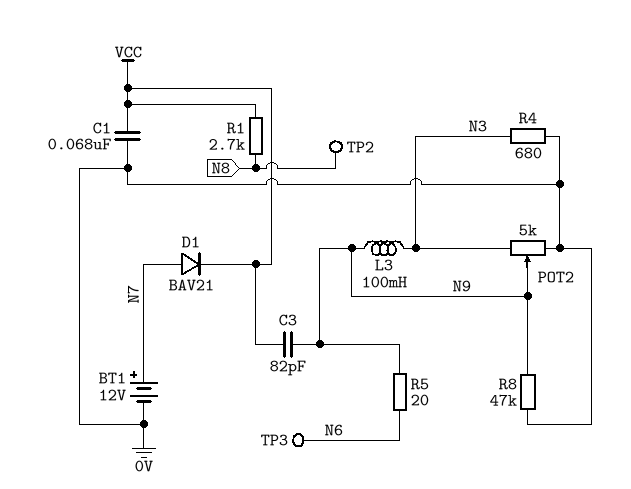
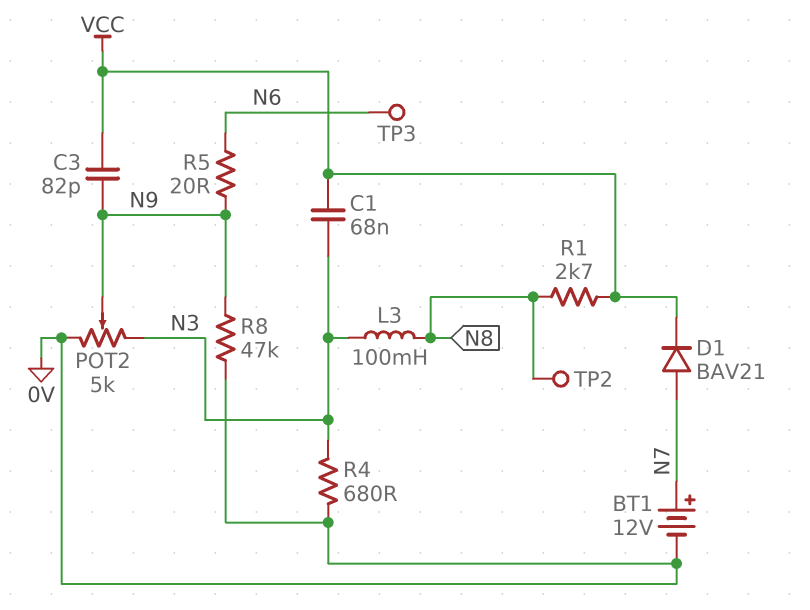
C1: 68nF (0V, VCC) -> 68nF (N3, VCC)
L3: 100mH (N3, N9) -> 100mH (N3, N8)

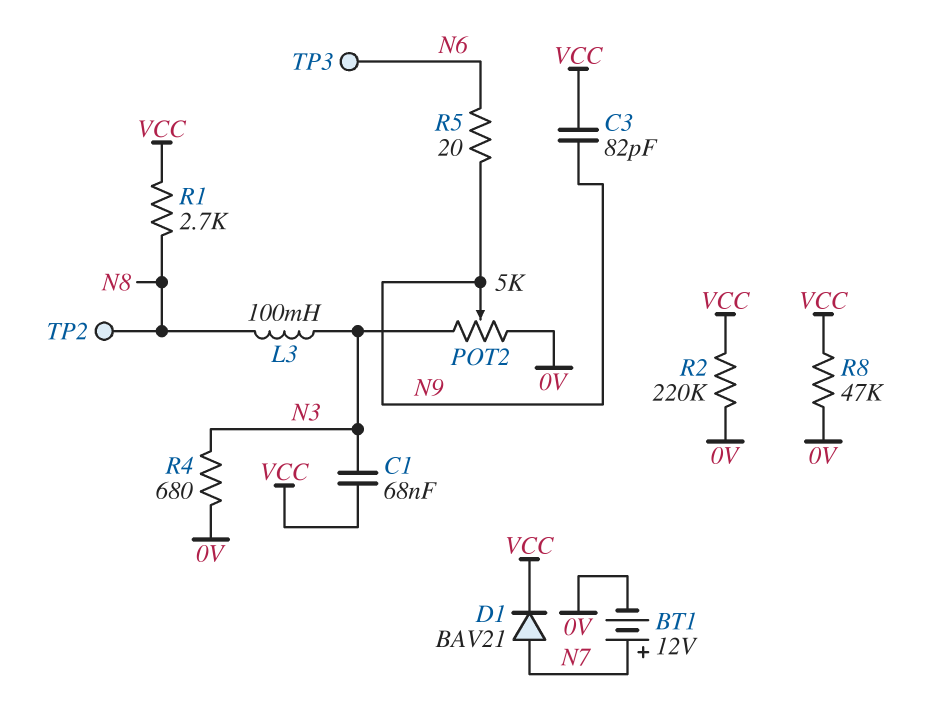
R2: none -> 220k (0V, VCC)
R8: 47k (0V, N9) -> 47k (0V, VCC)

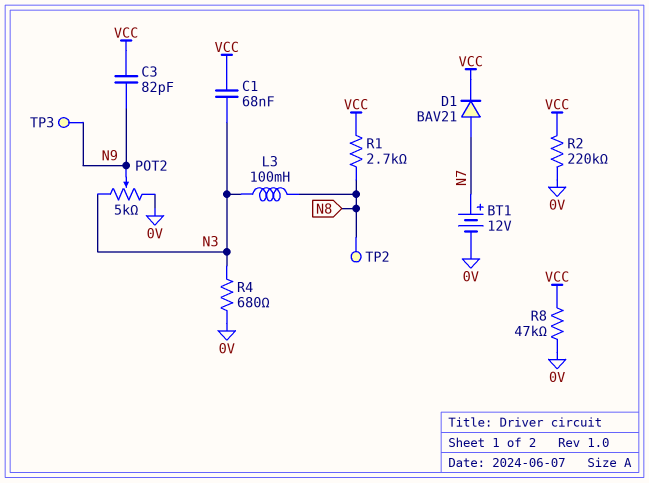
R5: 20 (N6, N9) -> none
TP3: test point (N6) -> test point (N9)

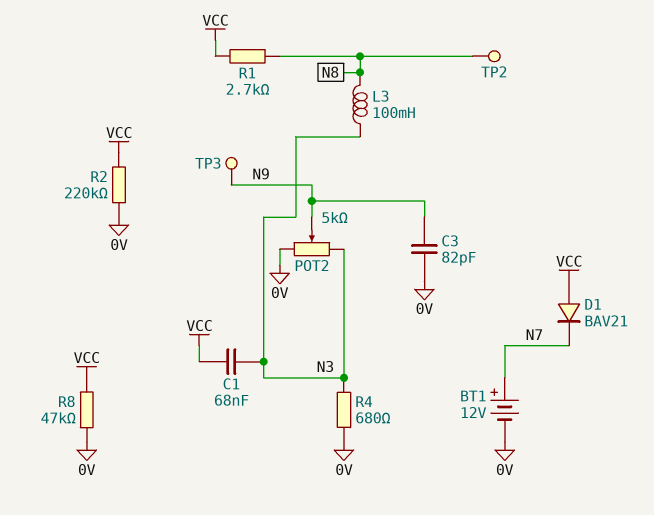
C3: 82pF (N9, VCC) -> 82pF (0V, N9)
D1: diode BAV21 (A N7, K VCC) -> diode BAV21 (A VCC, K N7)

